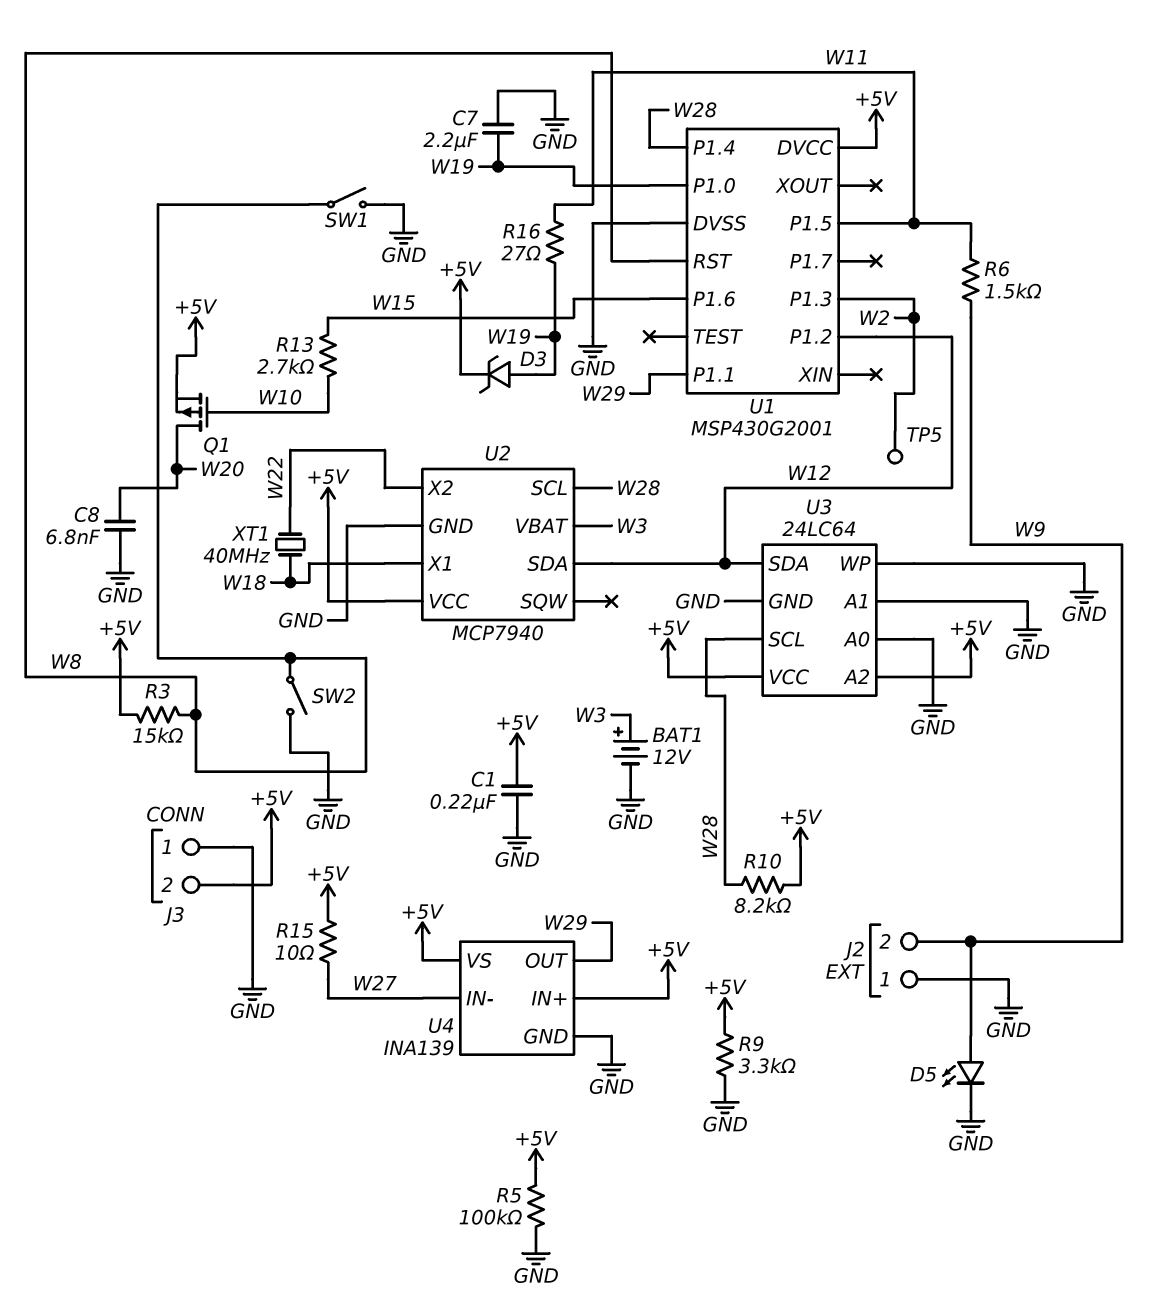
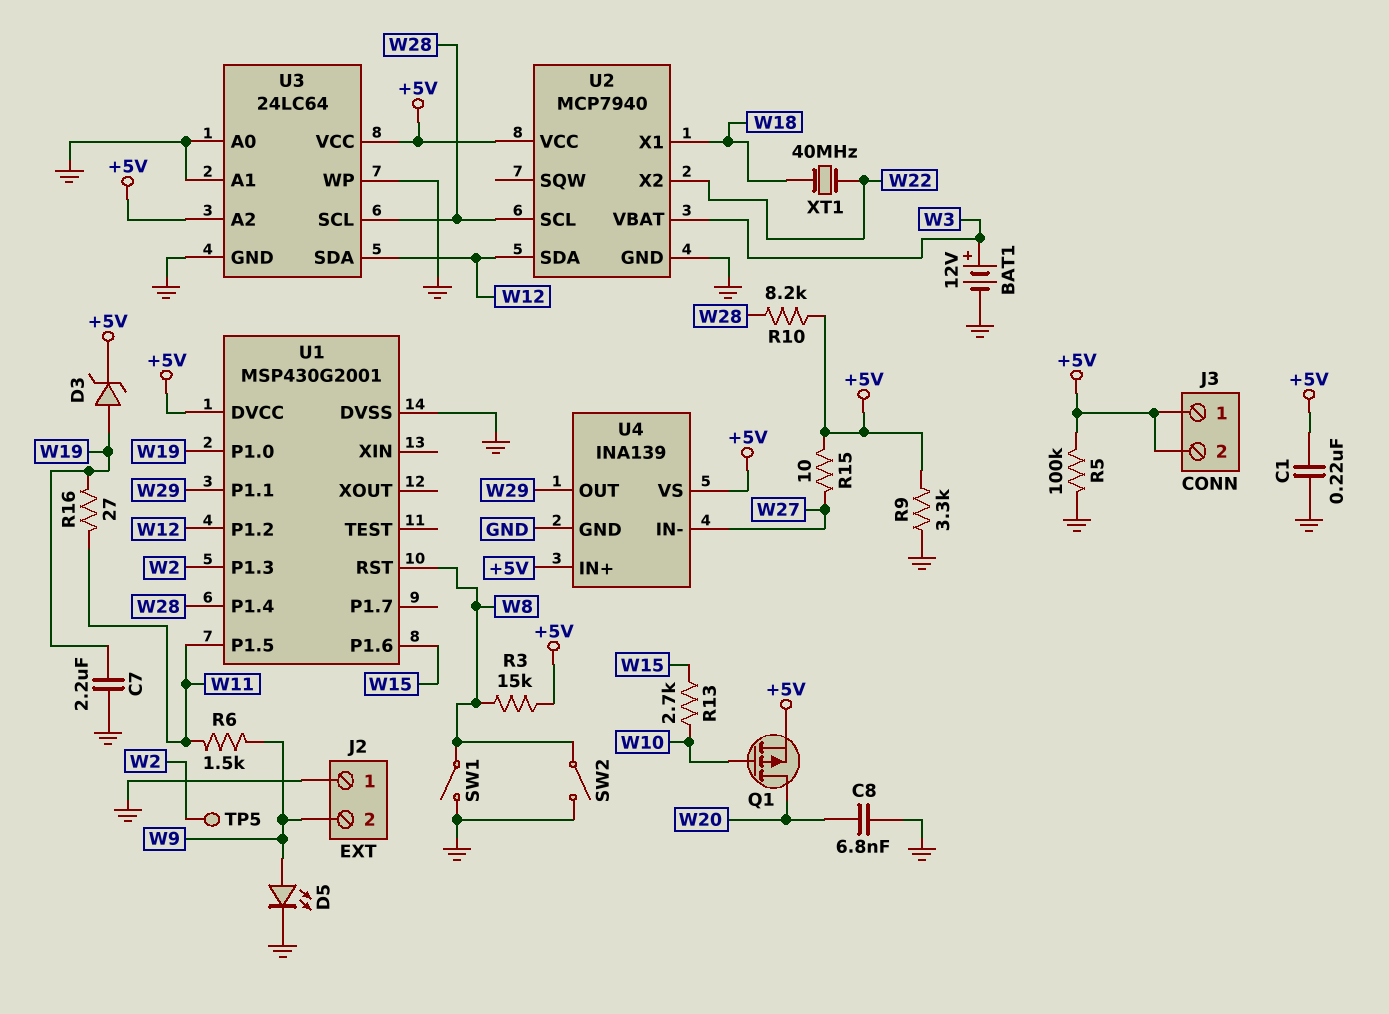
J3 pin 1: GND -> +5V

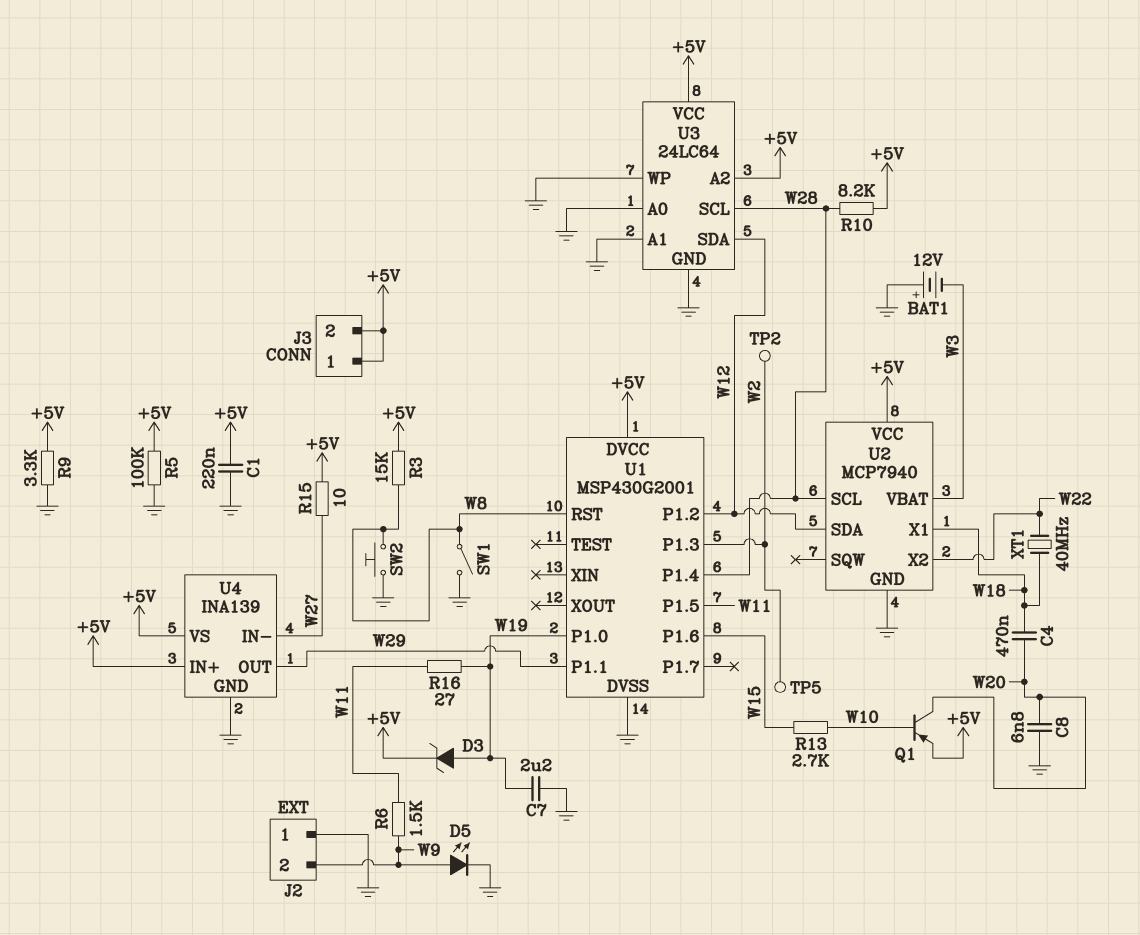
BAT1: 12V (plus W3, minus GND) -> 12V (plus GND, minus W3)
C4: none -> 470nF (W18, W20)
Q1: PMOS (G W10, D W20, S +5V) -> PNP (B W10, C W20, E +5V)
SW2: switch (GND, W8) -> button (GND, W8)
TP2: none -> test point (W2)

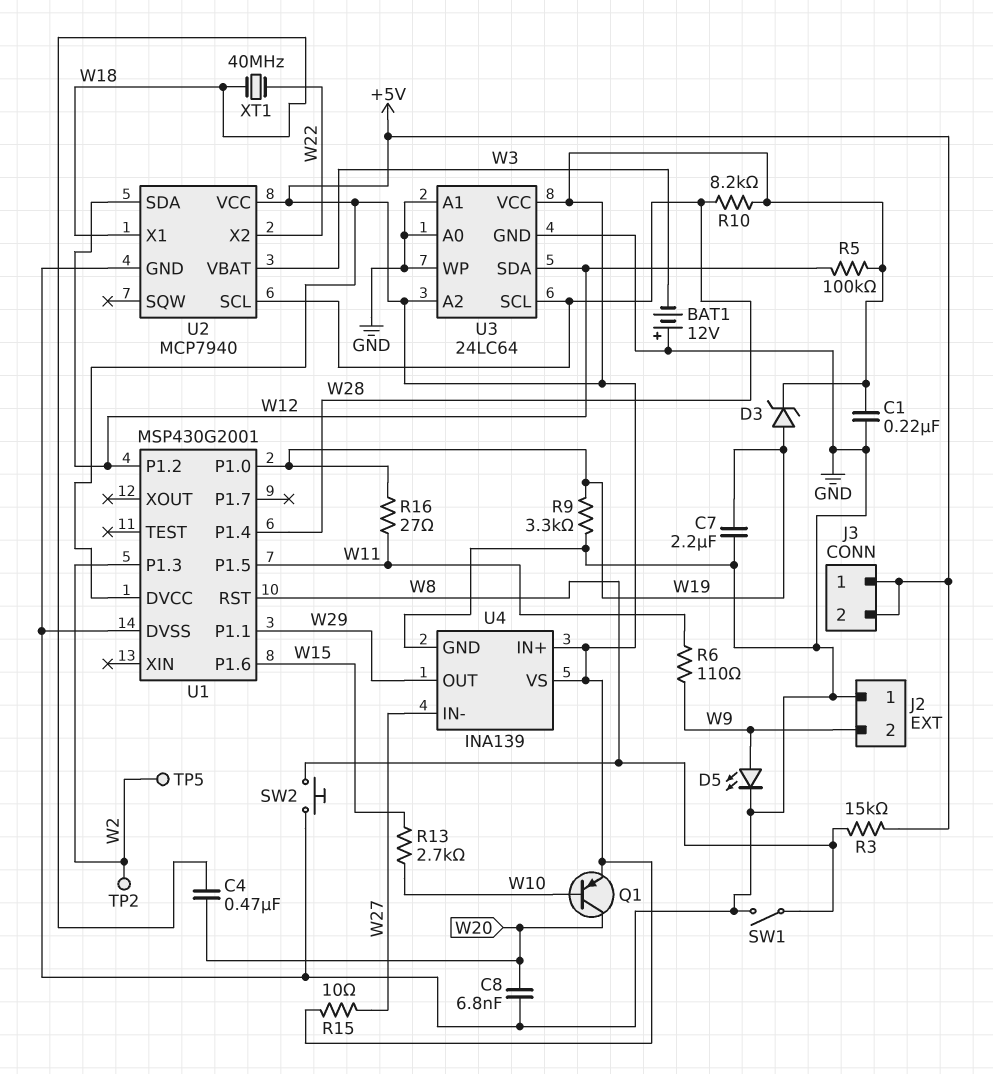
R5: 100k (+5V, GND) -> 100k (+5V, W12)
R6: 1.5k (W9, W11) -> 110 (W9, W11)
R9: 3.3k (+5V, GND) -> 3.3k (GND, W19)

